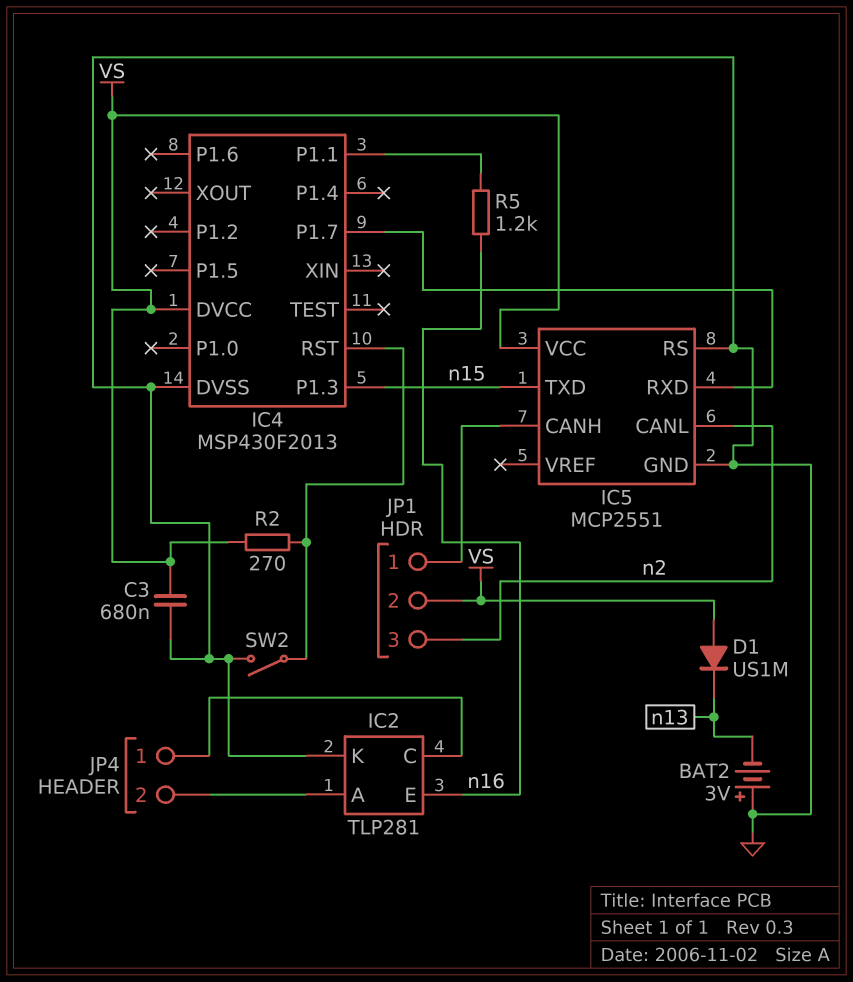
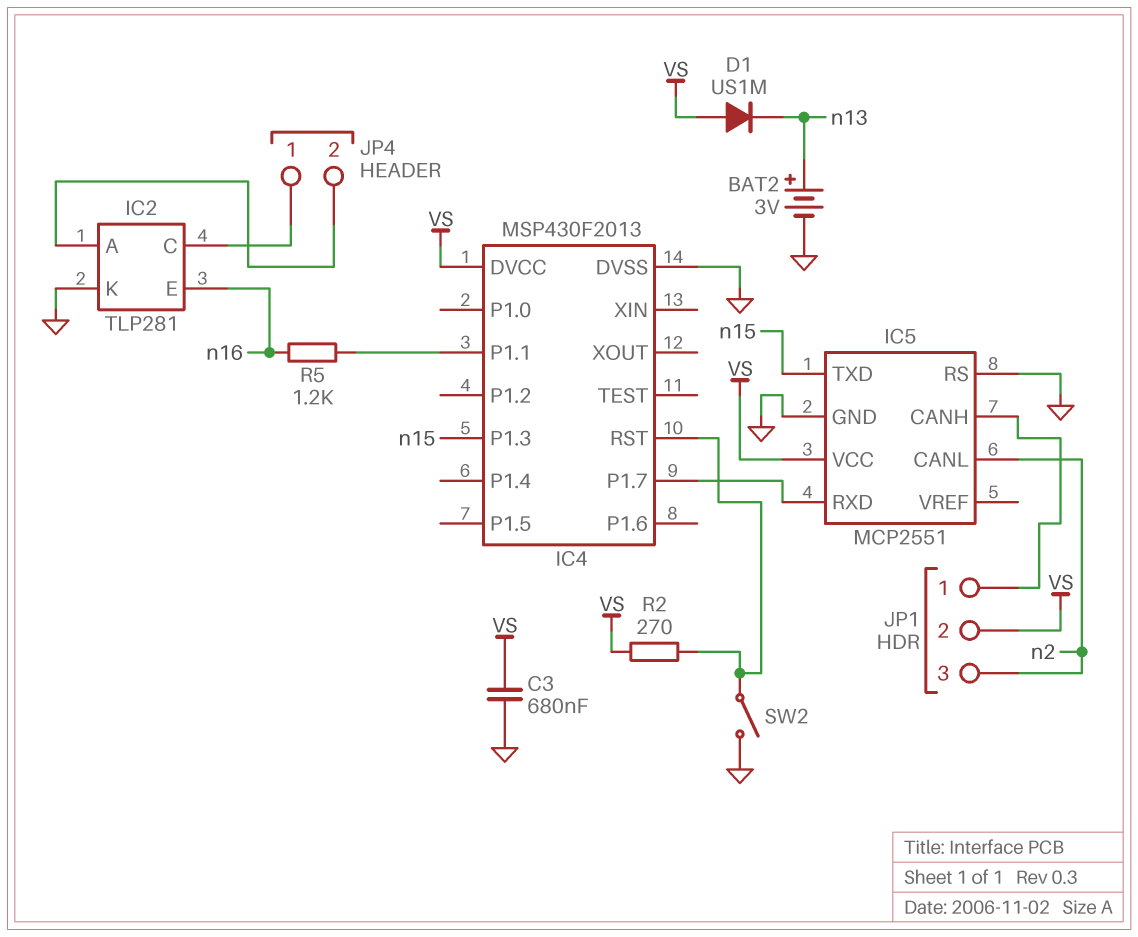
BAT2: 3V (plus GND, minus n13) -> 3V (plus n13, minus GND)

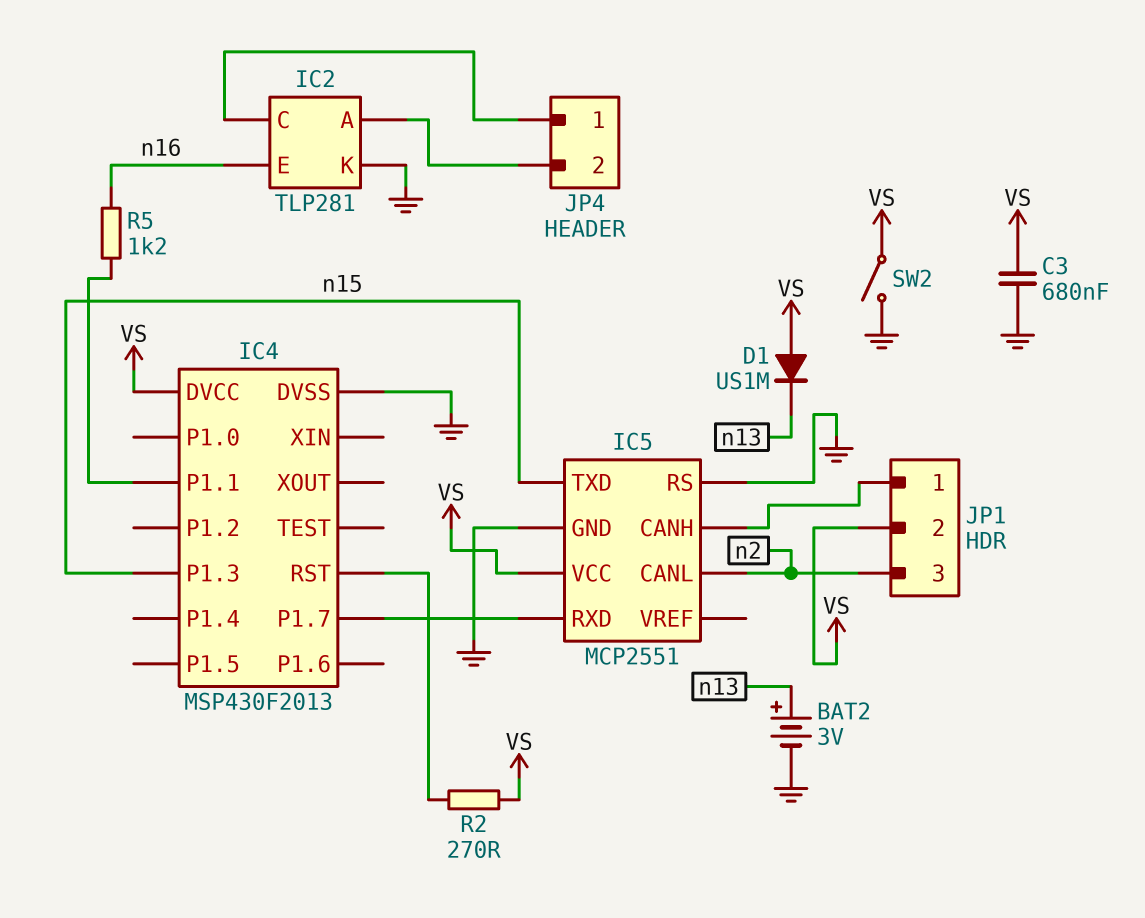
SW2: switch (GND, IC4/RST) -> switch (GND, VS)

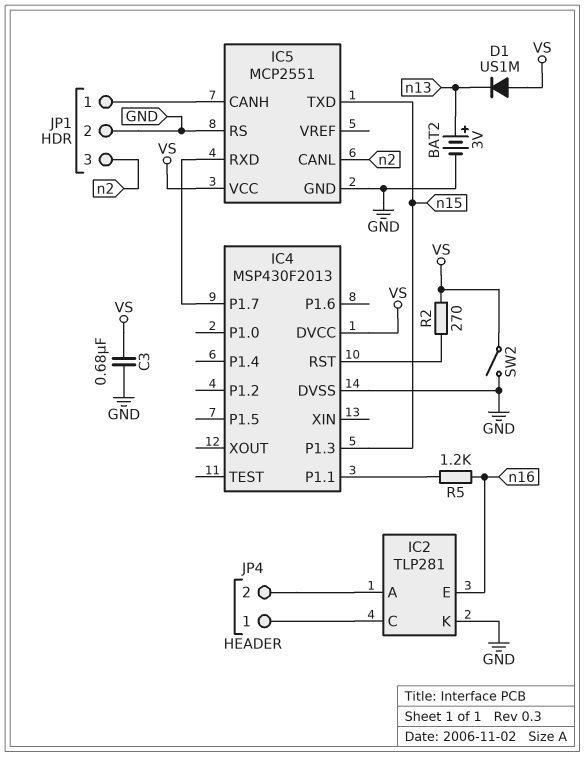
JP1 pin 2: VS -> GND

